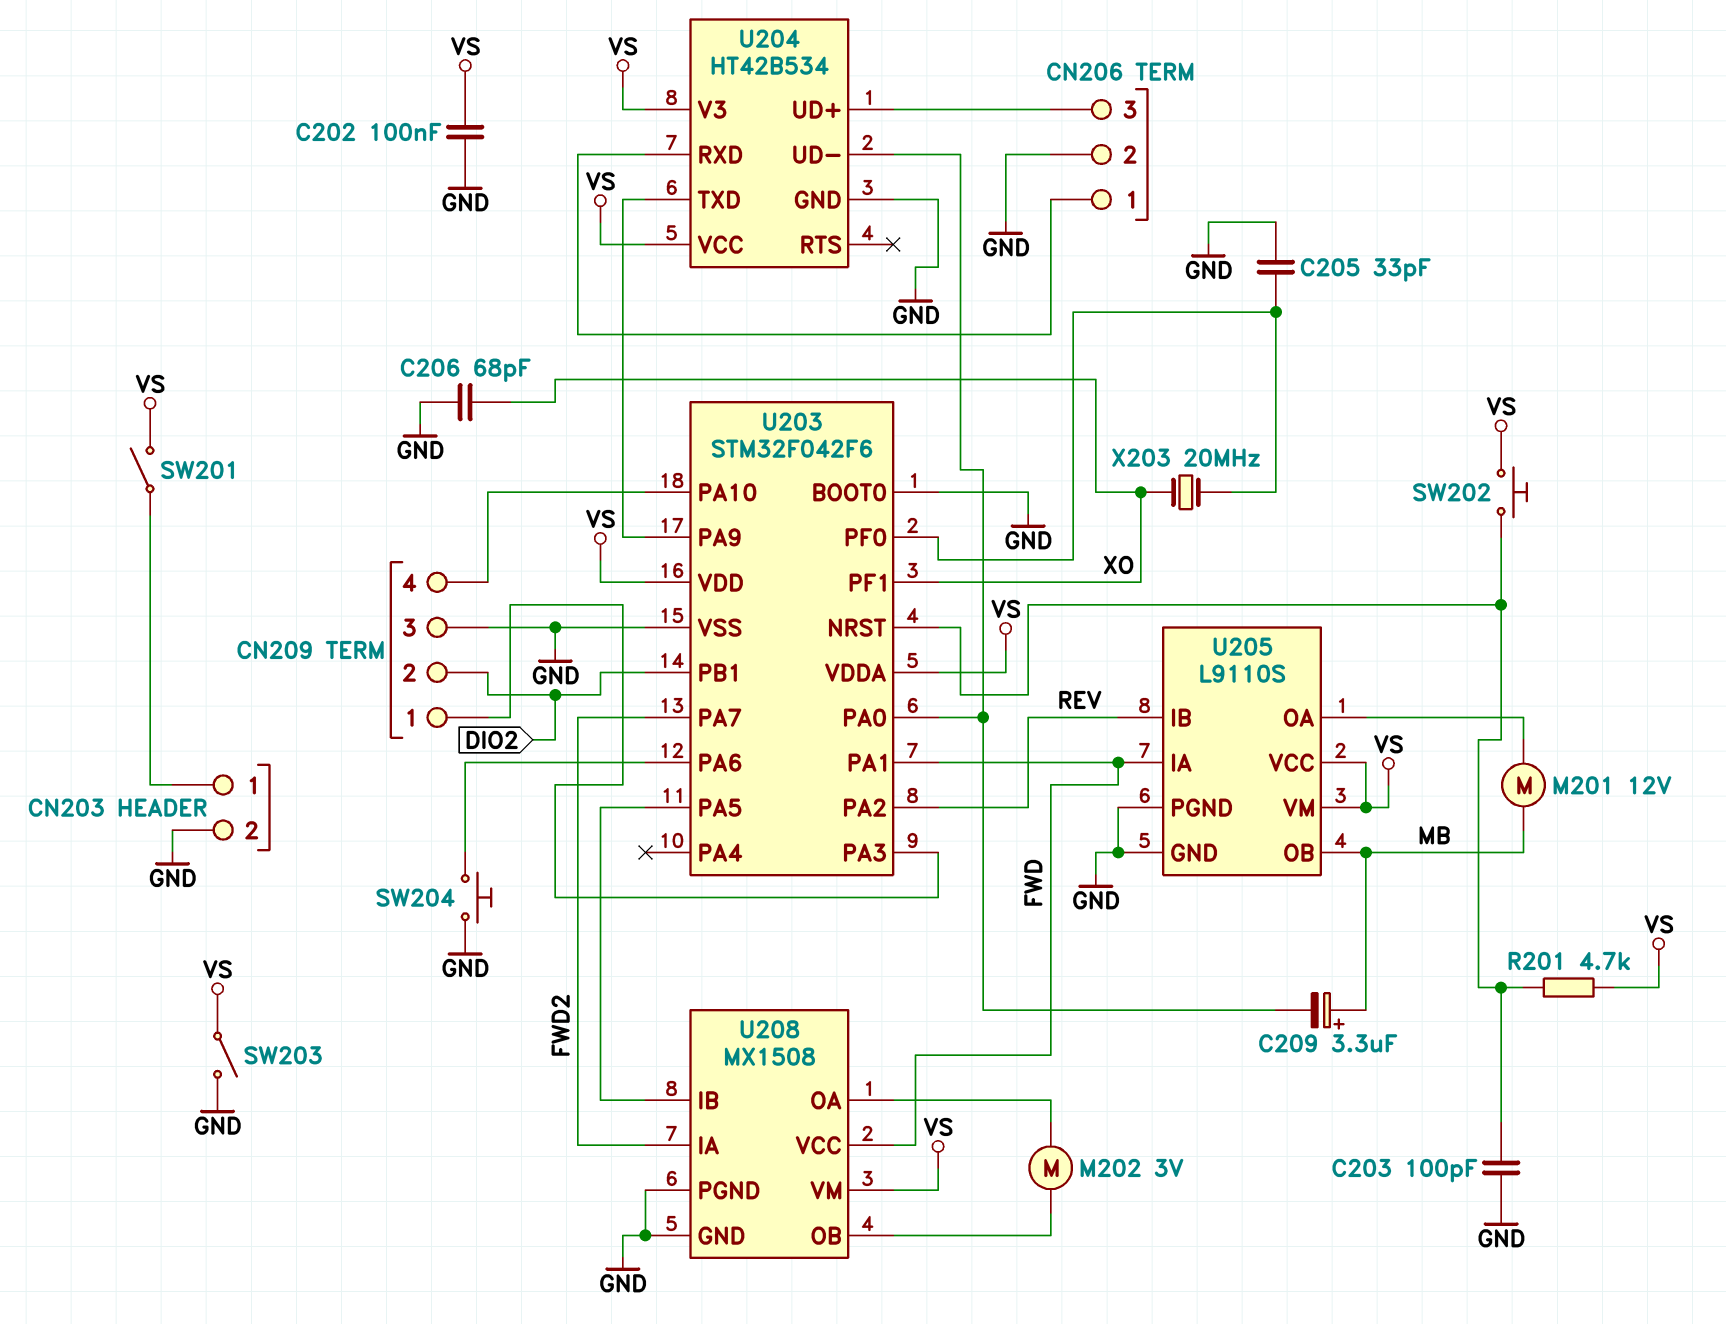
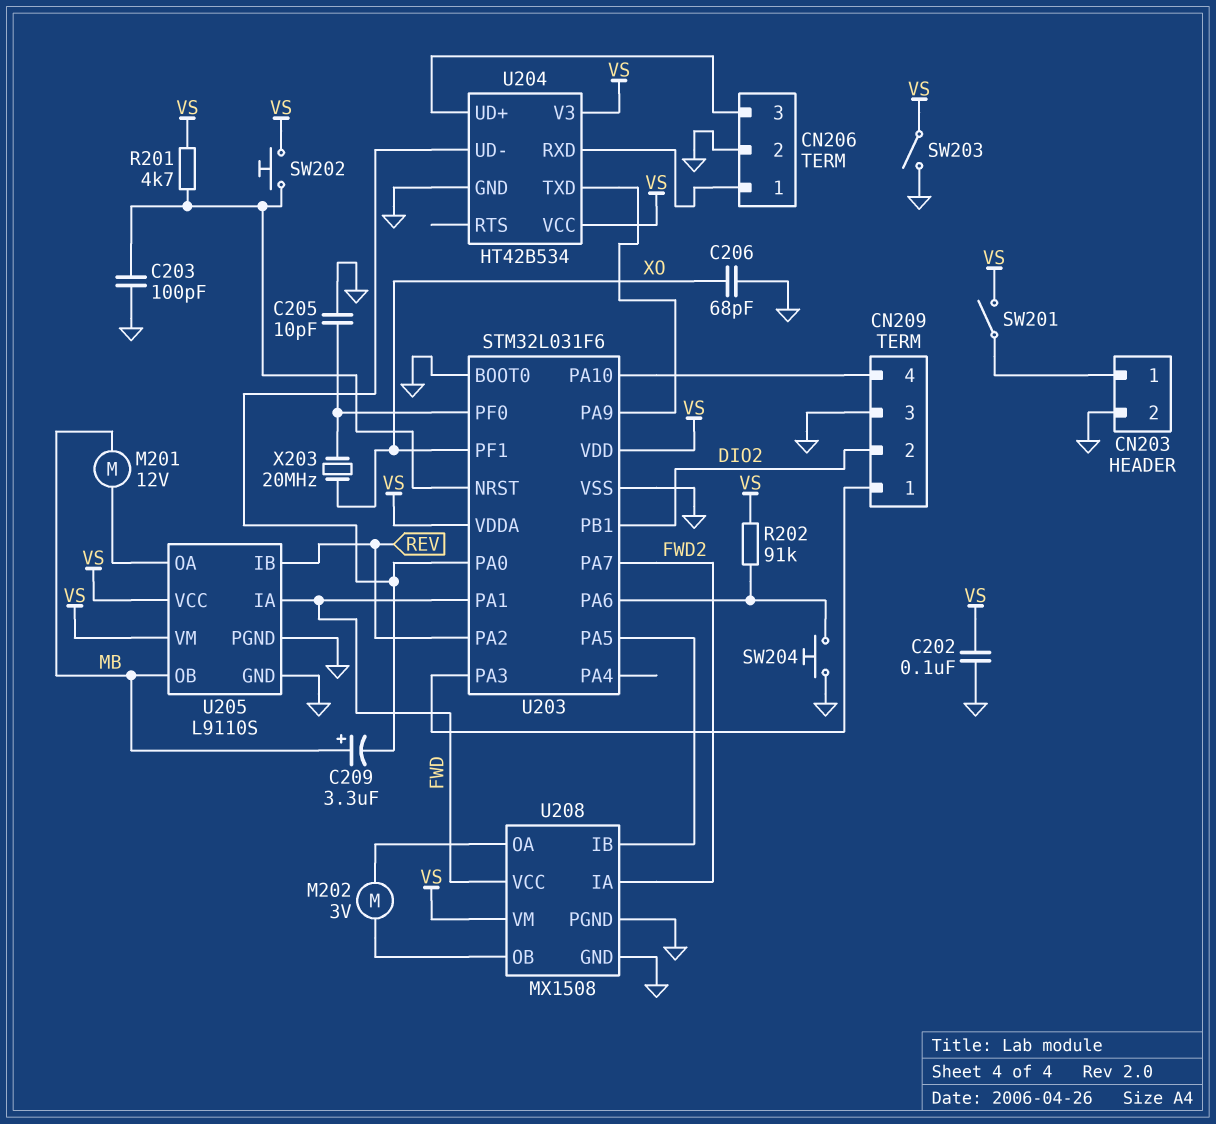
C205: 33pF (GND, U203/PF0) -> 10pF (GND, U203/PF0)
R202: none -> 91k (U203/PA6, VS)
U203: STM32F042F6 -> STM32L031F6

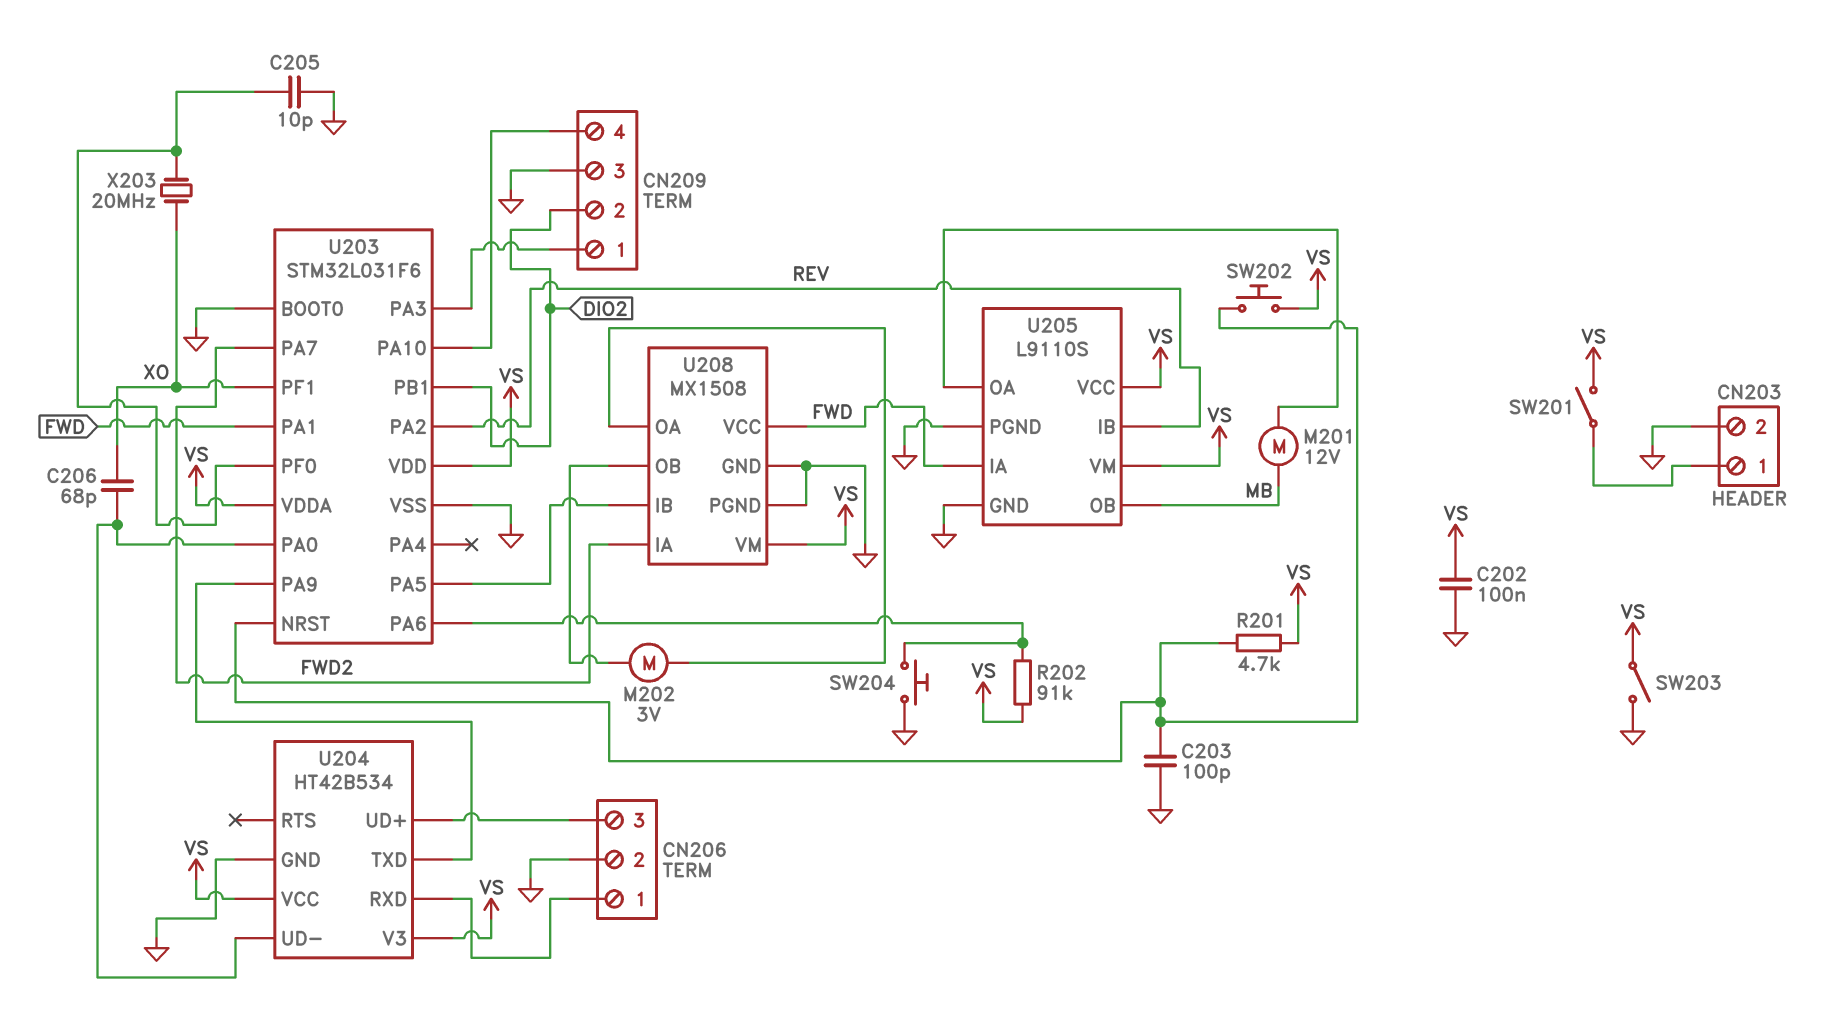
C206: 68pF (GND, XO) -> 68pF (U203/PA0, XO)
C209: 3.3uF (plus MB, minus U203/PA0) -> none

